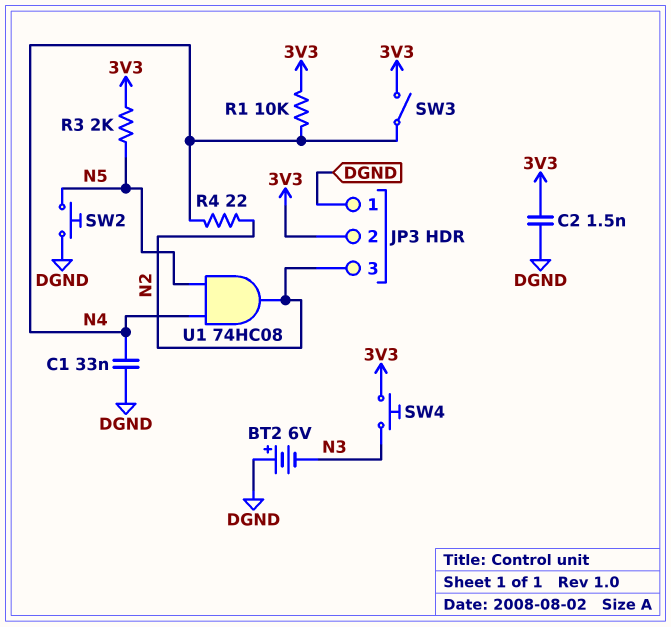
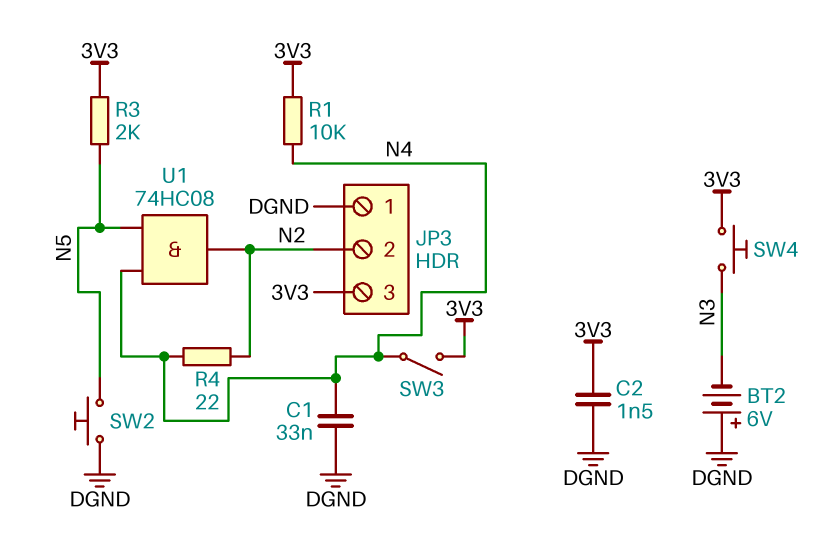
JP3 pin 2: 3V3 -> N2
JP3 pin 3: N2 -> 3V3

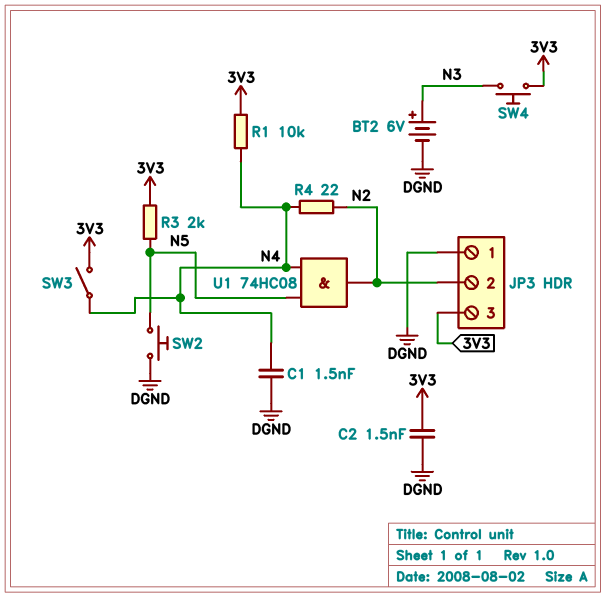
BT2: 6V (plus DGND, minus N3) -> 6V (plus N3, minus DGND)
C1: 33nF (DGND, N4) -> 1.5nF (DGND, N4)

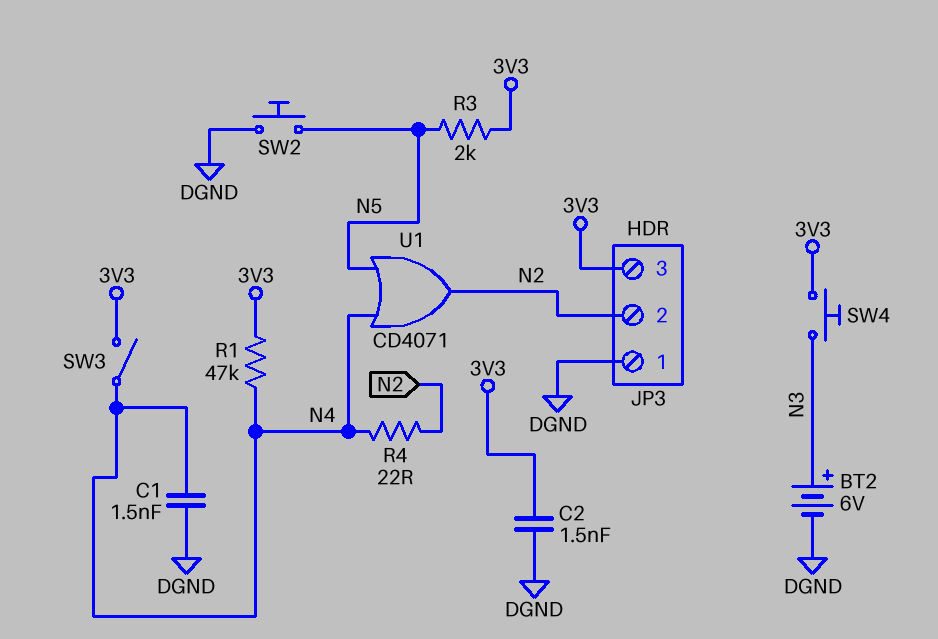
R1: 10k (3V3, N4) -> 47k (3V3, N4)
U1: AND 74HC08 (in N4, in N5, out N2) -> OR CD4071 (in N4, in N5, out N2)

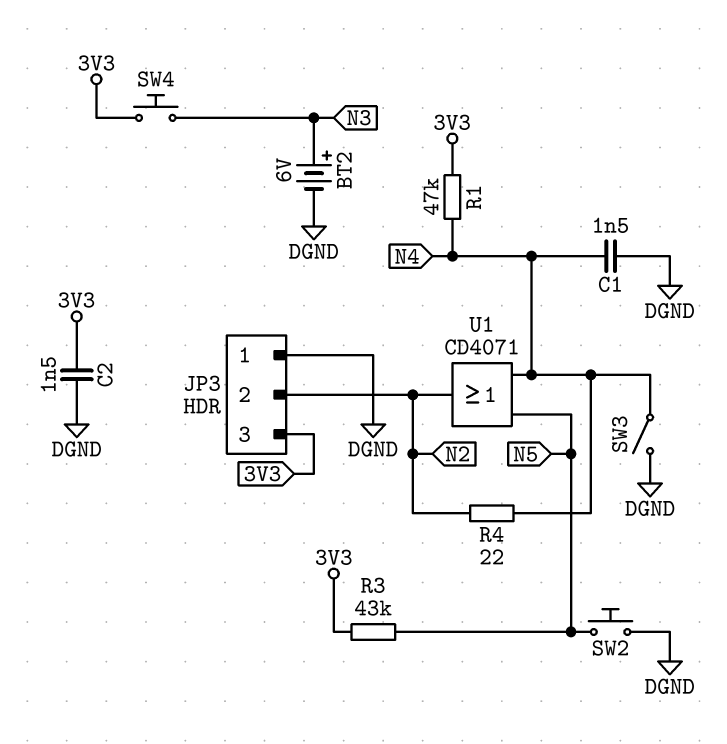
R3: 2k (3V3, N5) -> 43k (3V3, N5)
SW3: switch (3V3, N4) -> switch (DGND, N4)

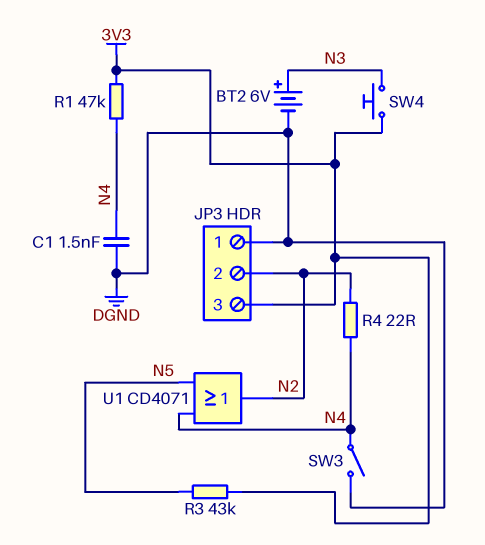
C2: 1.5nF (3V3, DGND) -> none
SW2: button (DGND, N5) -> none

